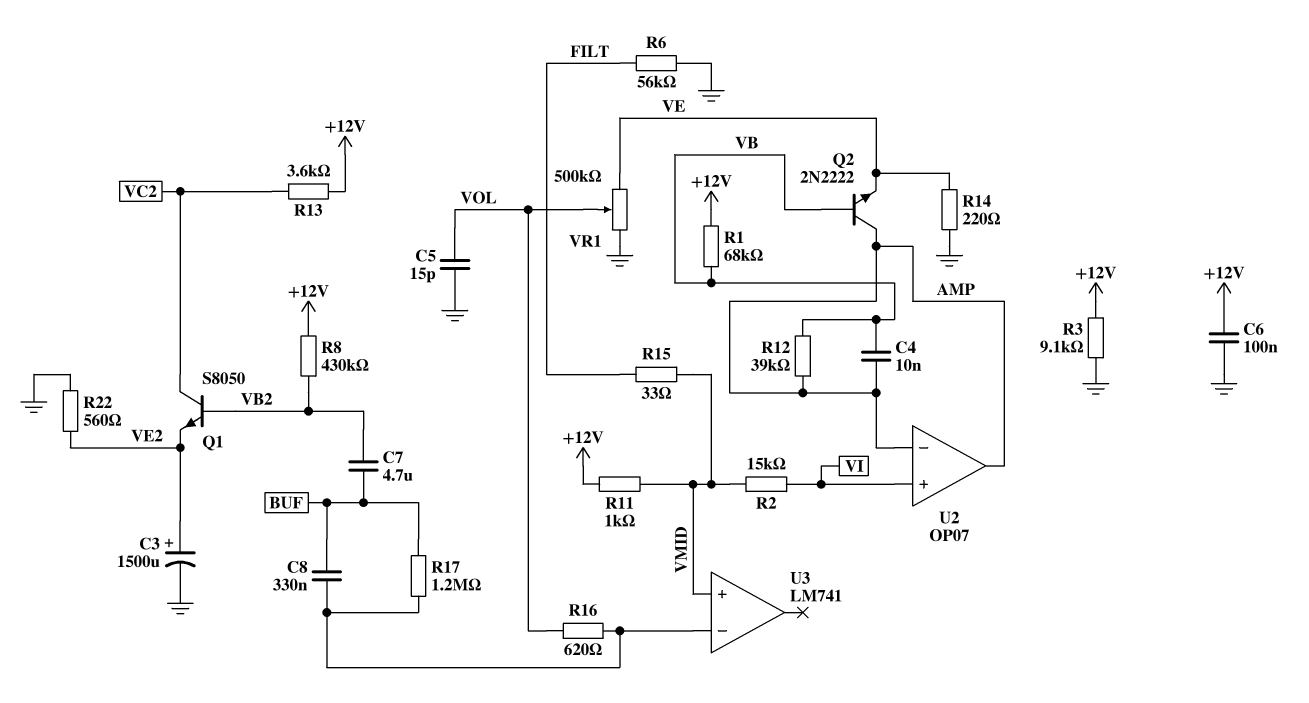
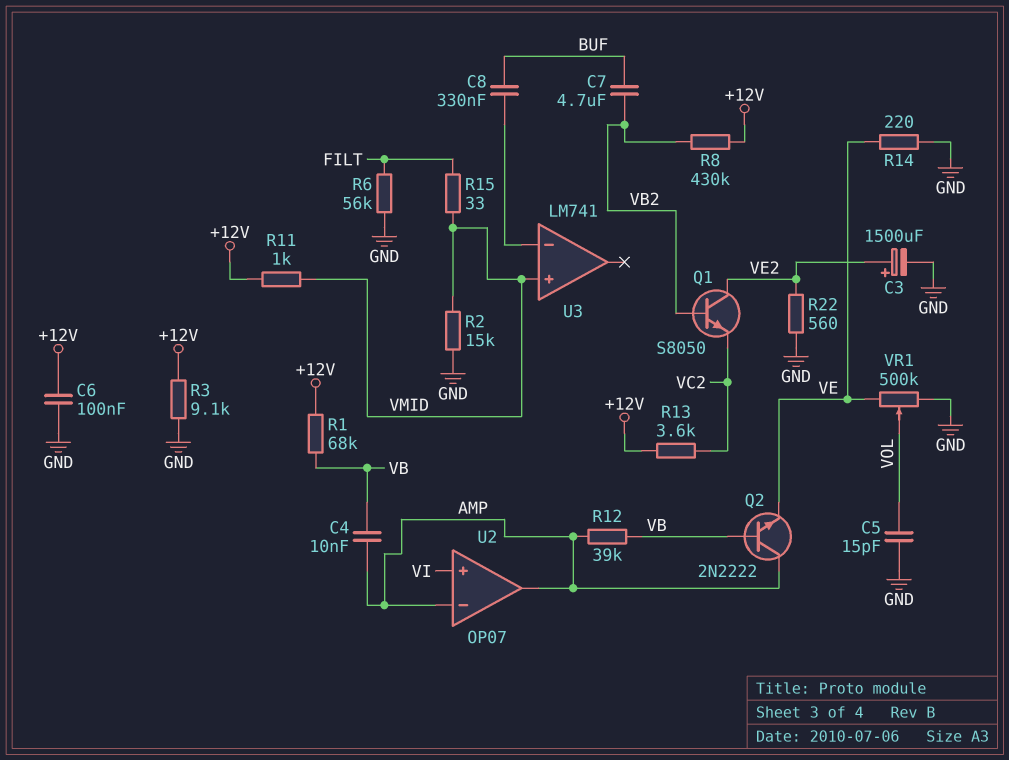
Q1: NPN S8050 (B VB2, C VC2, E VE2) -> NPN S8050 (B VB2, C VE2, E VC2)
R2: 15k (VI, VMID) -> 15k (GND, VMID)
R16: 620 (U3/in-, VOL) -> none
R17: 1.2M (BUF, U3/in-) -> none

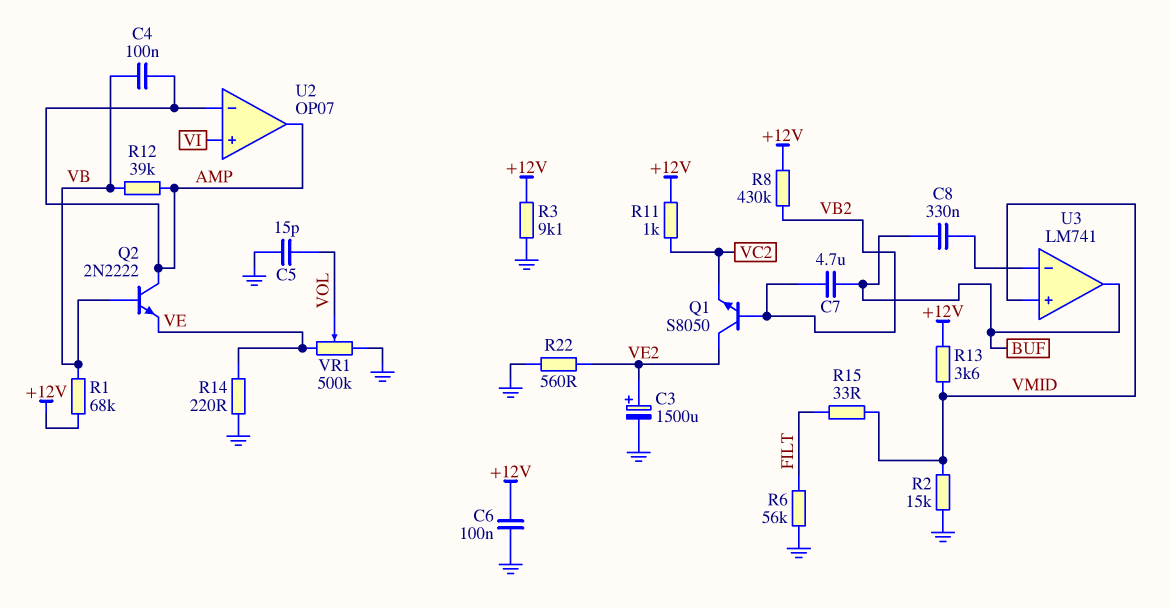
C4: 10nF (AMP, VB) -> 100nF (AMP, VB)
R11: 1k (+12V, VMID) -> 1k (+12V, VC2)
R13: 3.6k (+12V, VC2) -> 3.6k (+12V, VMID)
U3 pin out: none -> BUF

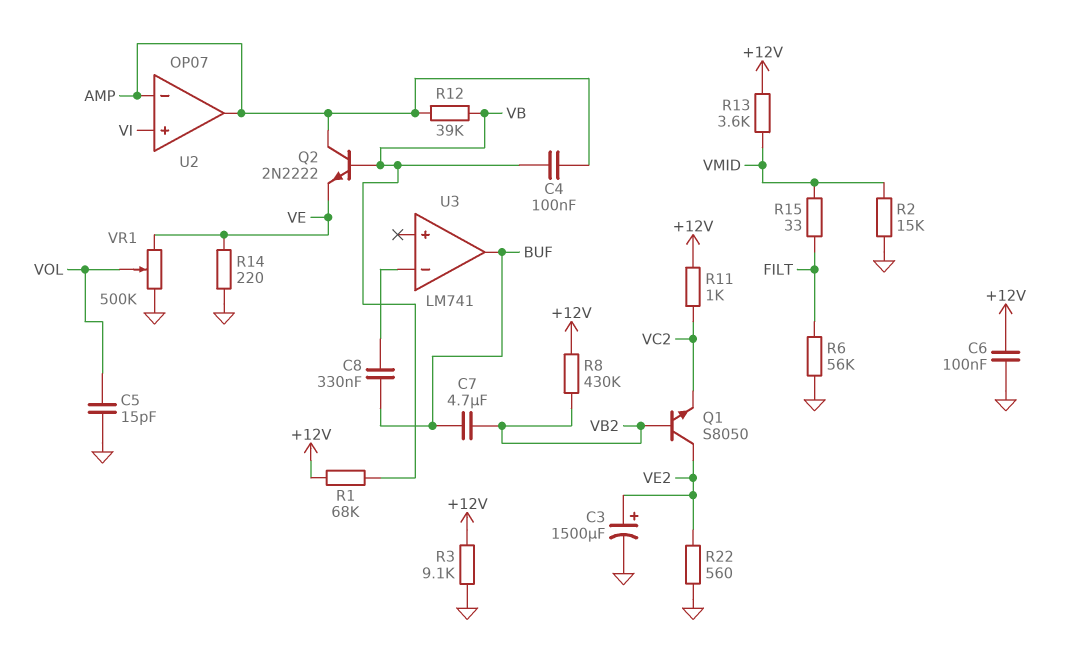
U3 pin in+: VMID -> none

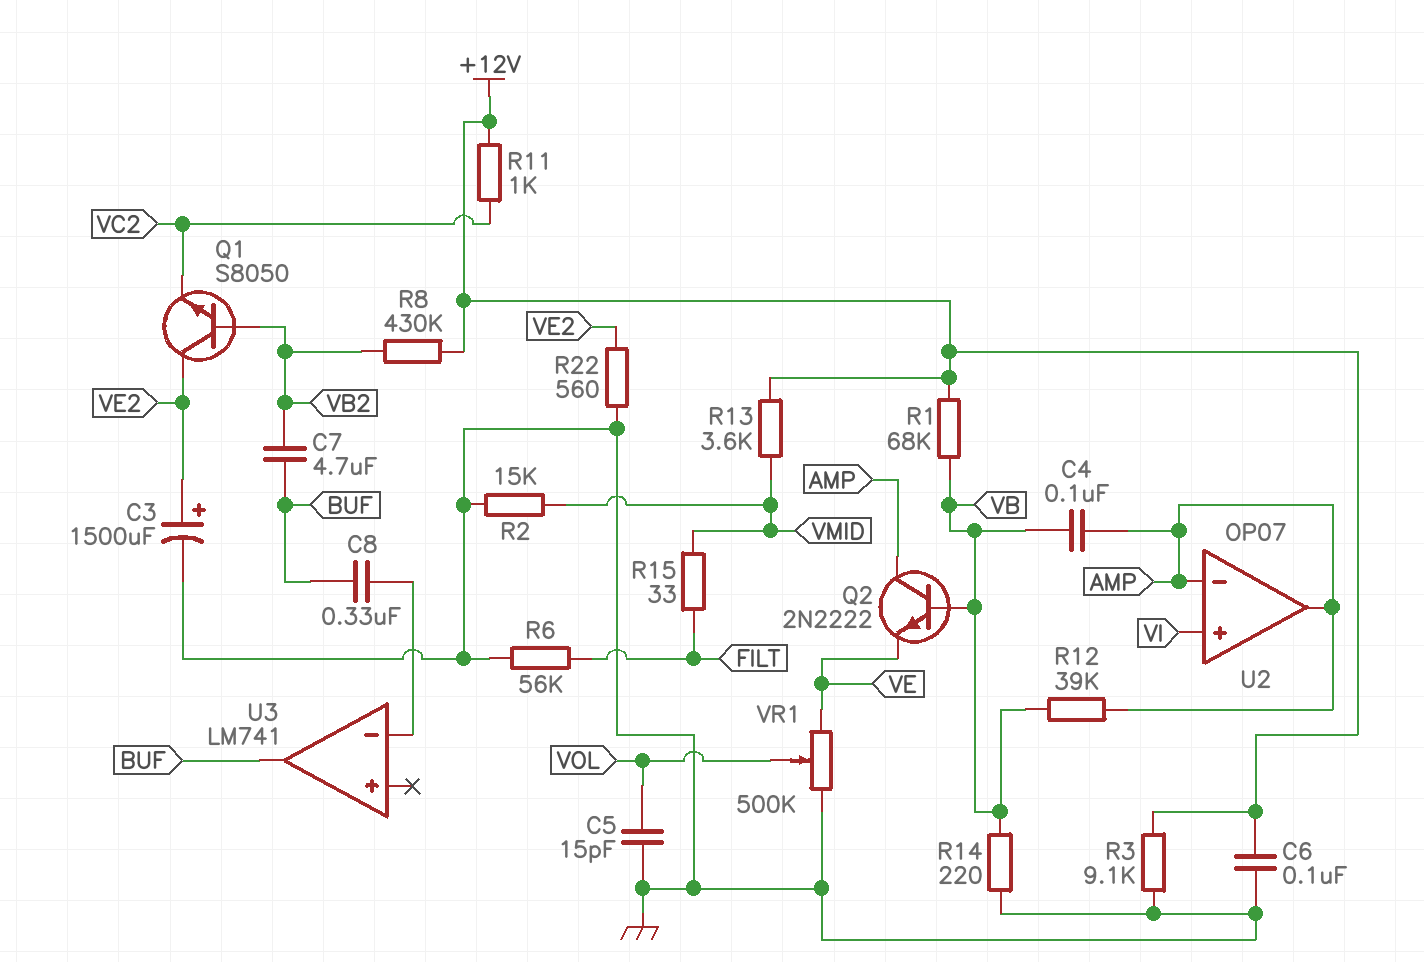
R14: 220 (GND, VE) -> 220 (GND, VB)

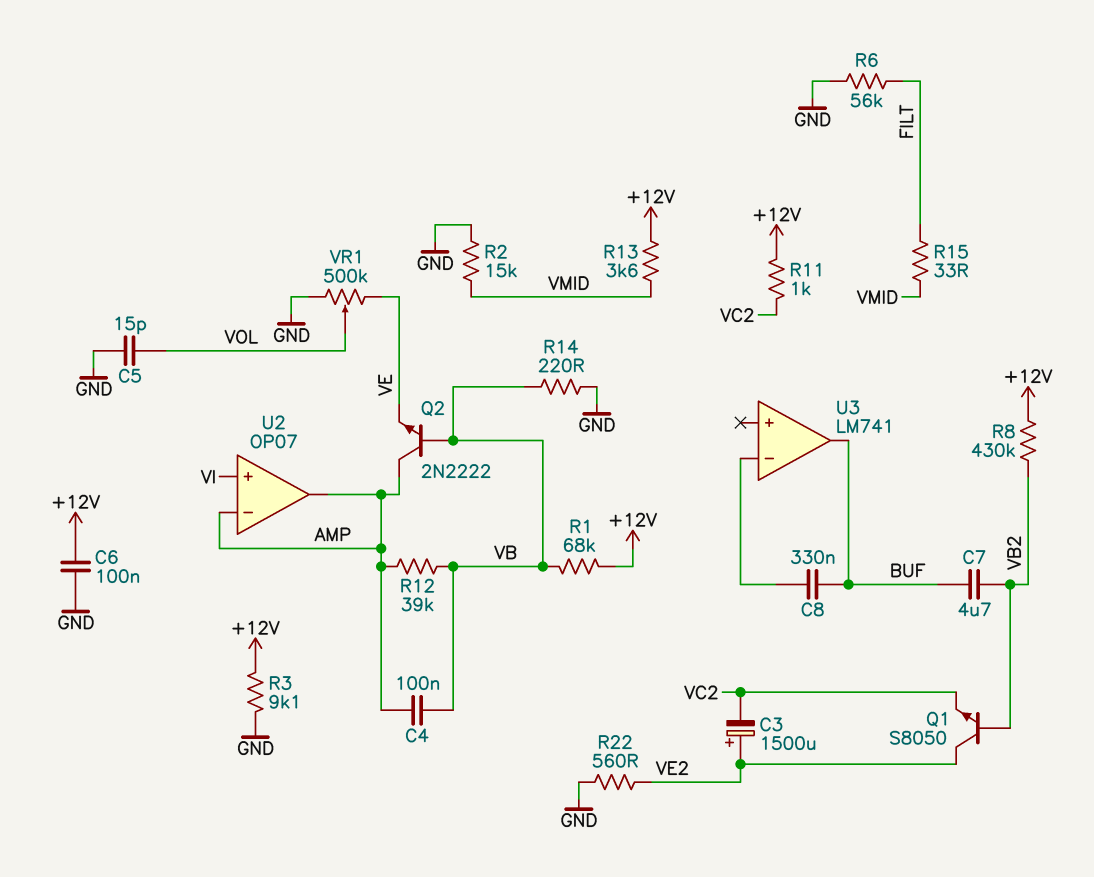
C3: 1500uF (plus VE2, minus GND) -> 1500uF (plus VE2, minus VC2)

